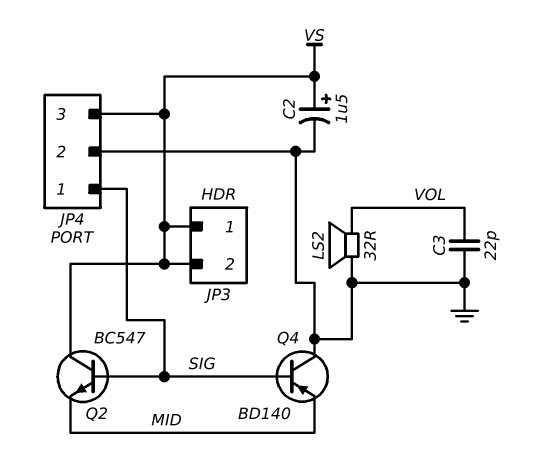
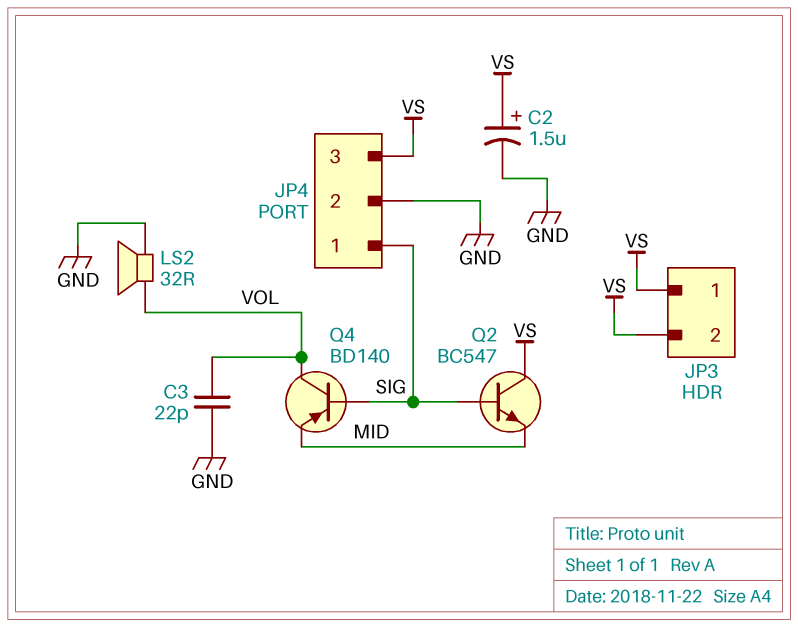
Q4: PNP BD140 (B SIG, C GND, E MID) -> PNP BD140 (B SIG, C VOL, E MID)

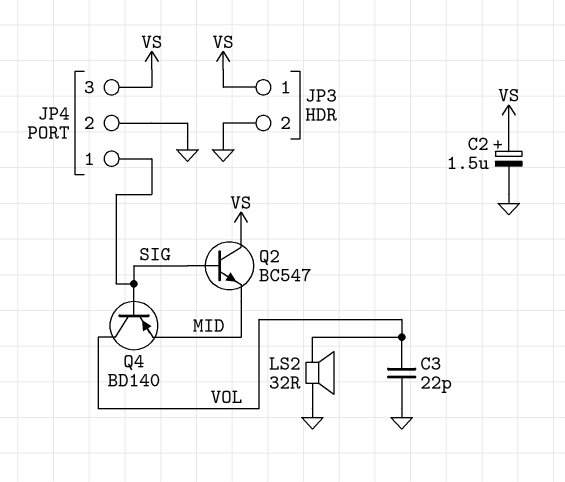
JP3 pin 2: VS -> GND

